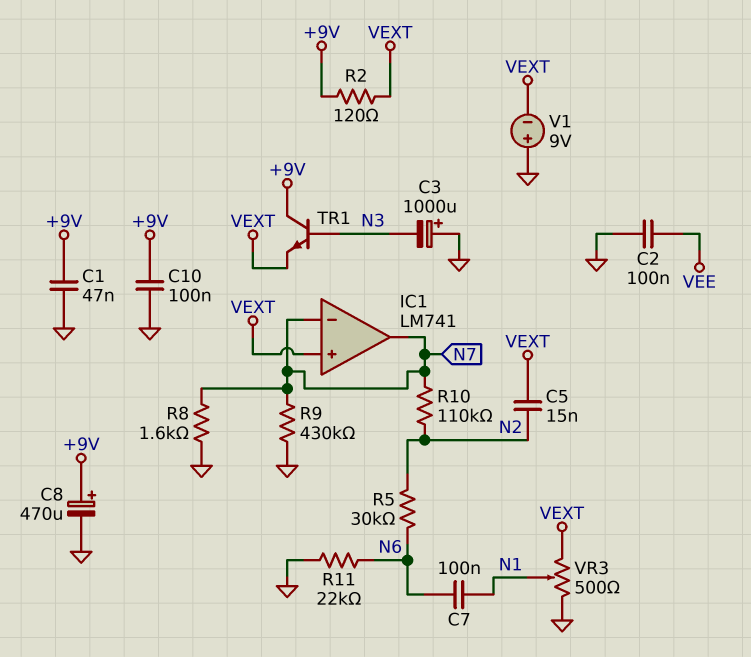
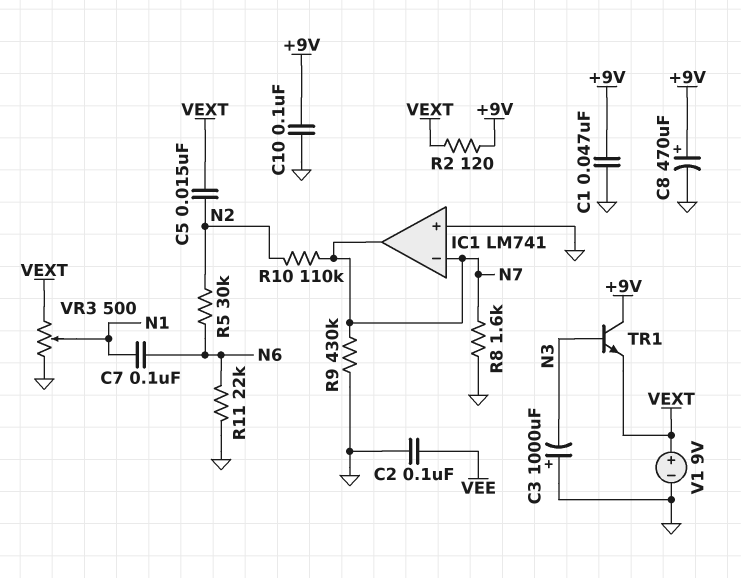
IC1 pin in+: VEXT -> GND
V1: 9V (plus GND, minus VEXT) -> 9V (plus VEXT, minus GND)

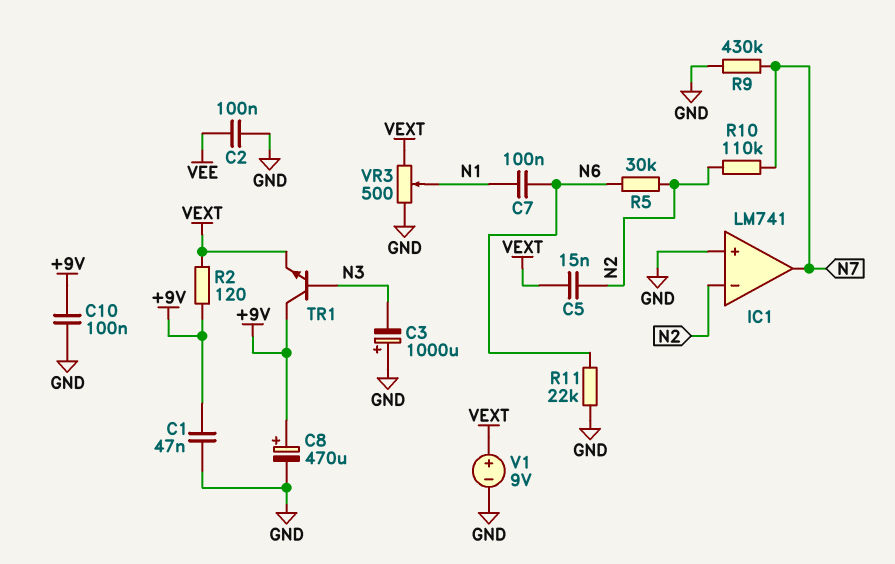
IC1 pin in-: N7 -> N2
R8: 1.6k (GND, N7) -> none

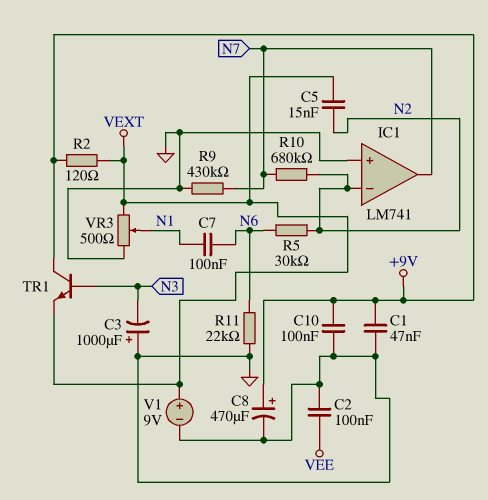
R10: 110k (N2, N7) -> 680k (N2, N7)

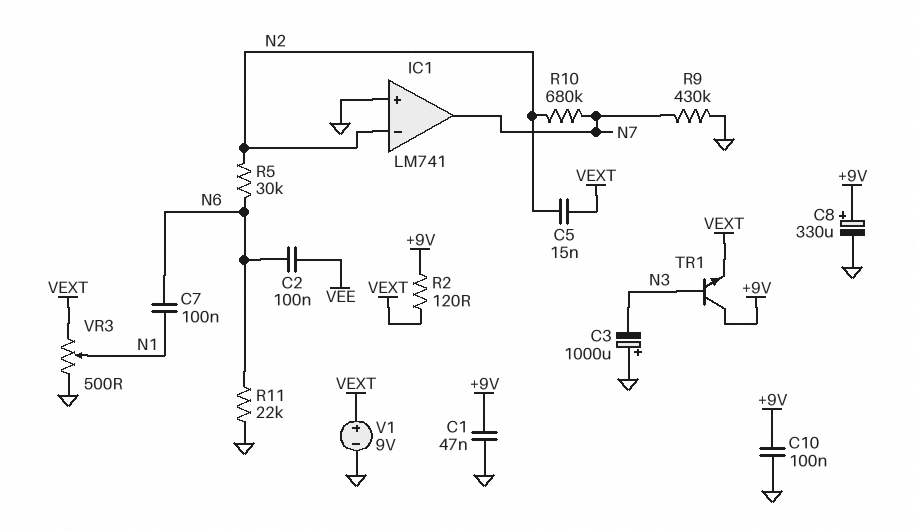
C2: 100nF (GND, VEE) -> 100nF (N6, VEE)
C8: 470uF (plus +9V, minus GND) -> 330uF (plus +9V, minus GND)

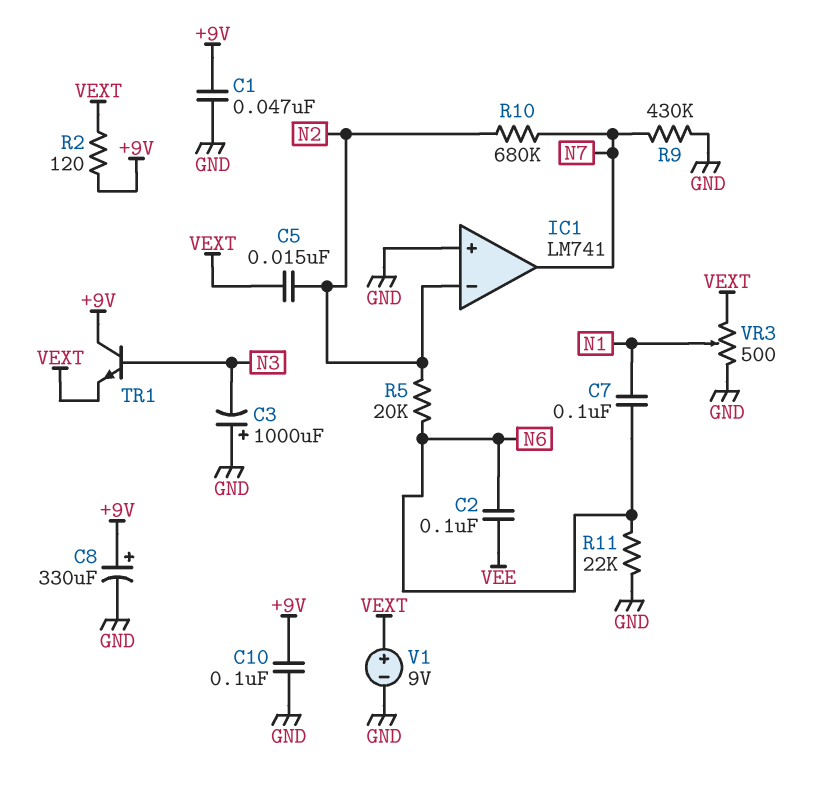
R5: 30k (N2, N6) -> 20k (N2, N6)

